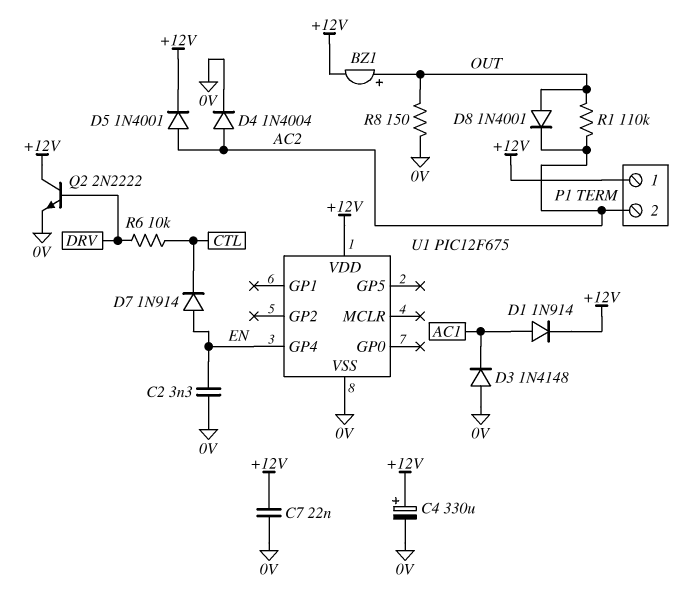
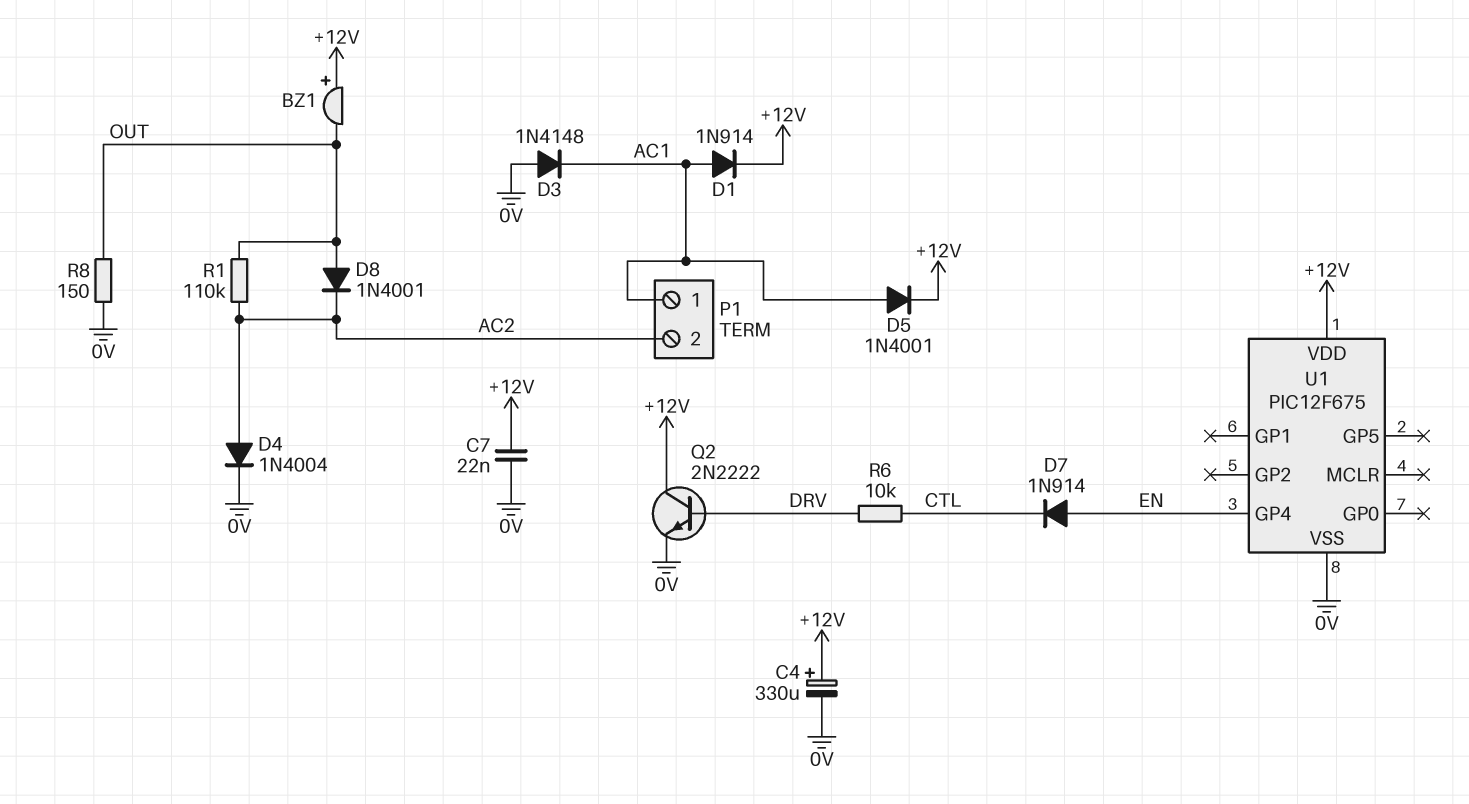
BZ1: buzzer (plus OUT, minus +12V) -> buzzer (plus +12V, minus OUT)
C2: 3.3nF (0V, EN) -> none
D5: diode 1N4001 (A AC2, K +12V) -> diode 1N4001 (A AC1, K +12V)
P1 pin 1: +12V -> AC1

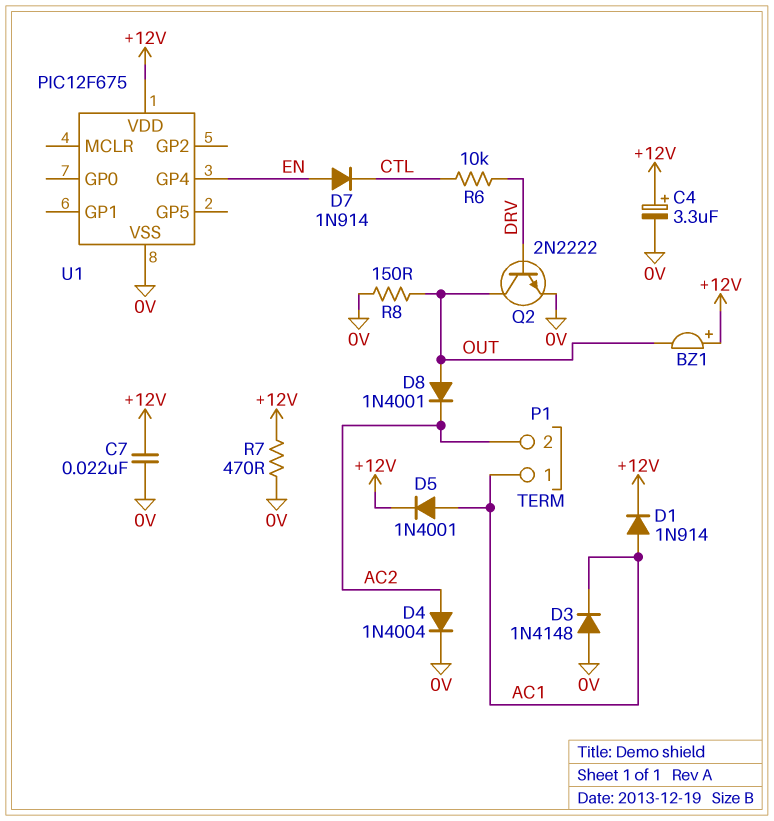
C4: 330uF (plus +12V, minus 0V) -> 3.3uF (plus +12V, minus 0V)
Q2: NPN 2N2222 (B DRV, C +12V, E 0V) -> NPN 2N2222 (B DRV, C OUT, E 0V)
R1: 110k (AC2, OUT) -> none
R7: none -> 470 (+12V, 0V)

